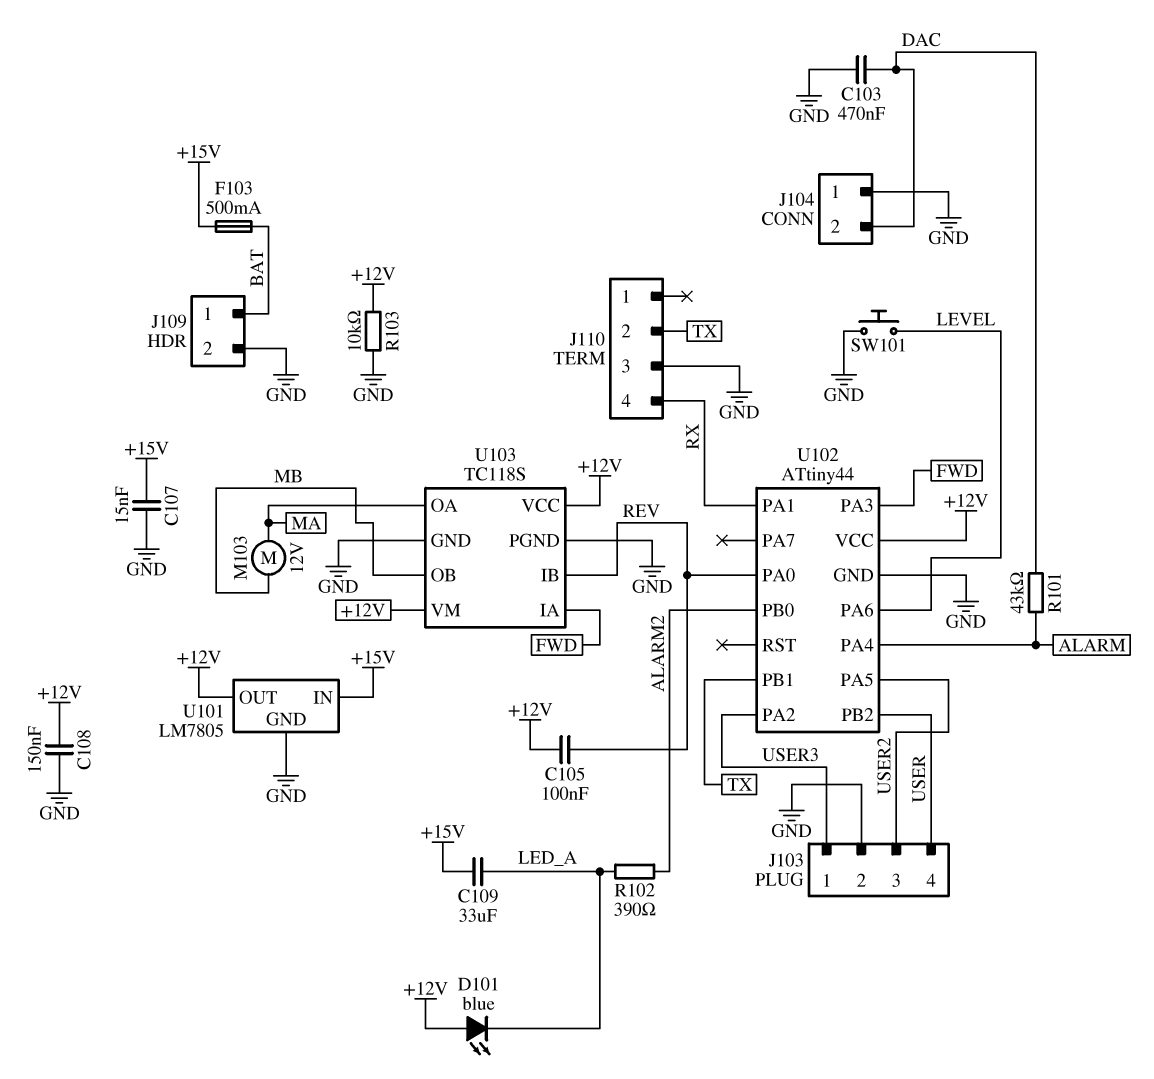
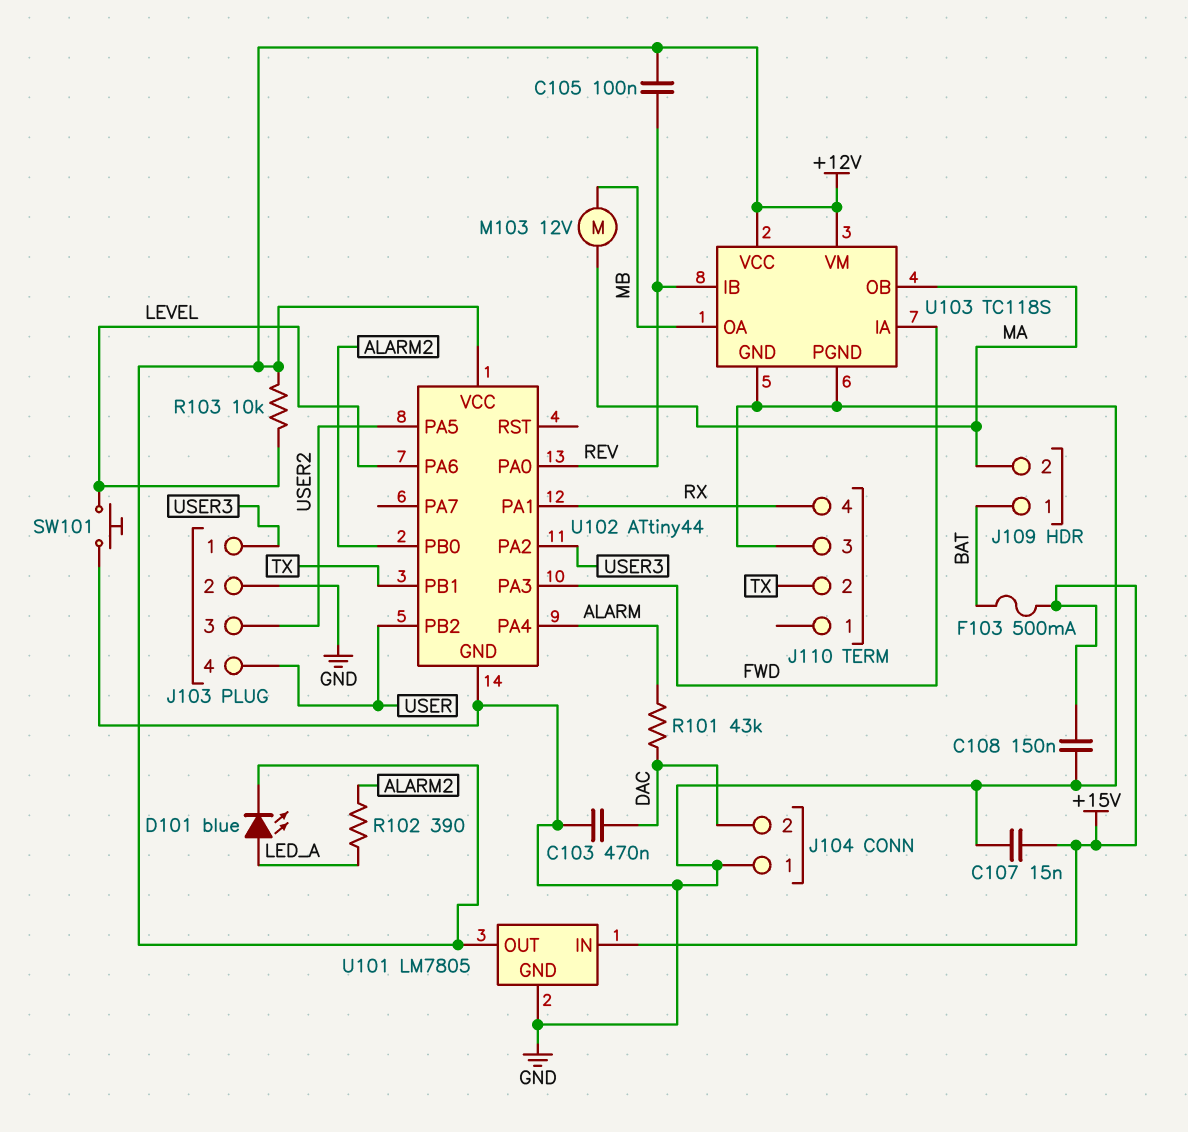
C108: 150nF (+12V, GND) -> 150nF (+15V, GND)
C109: 33uF (+15V, LED_A) -> none
D101: LED blue (A +12V, K LED_A) -> LED blue (A LED_A, K +12V)
J109 pin 2: GND -> MA
R103: 10k (+12V, GND) -> 10k (+12V, LEVEL)
U103 pin OA: MA -> MB
U103 pin OB: MB -> MA

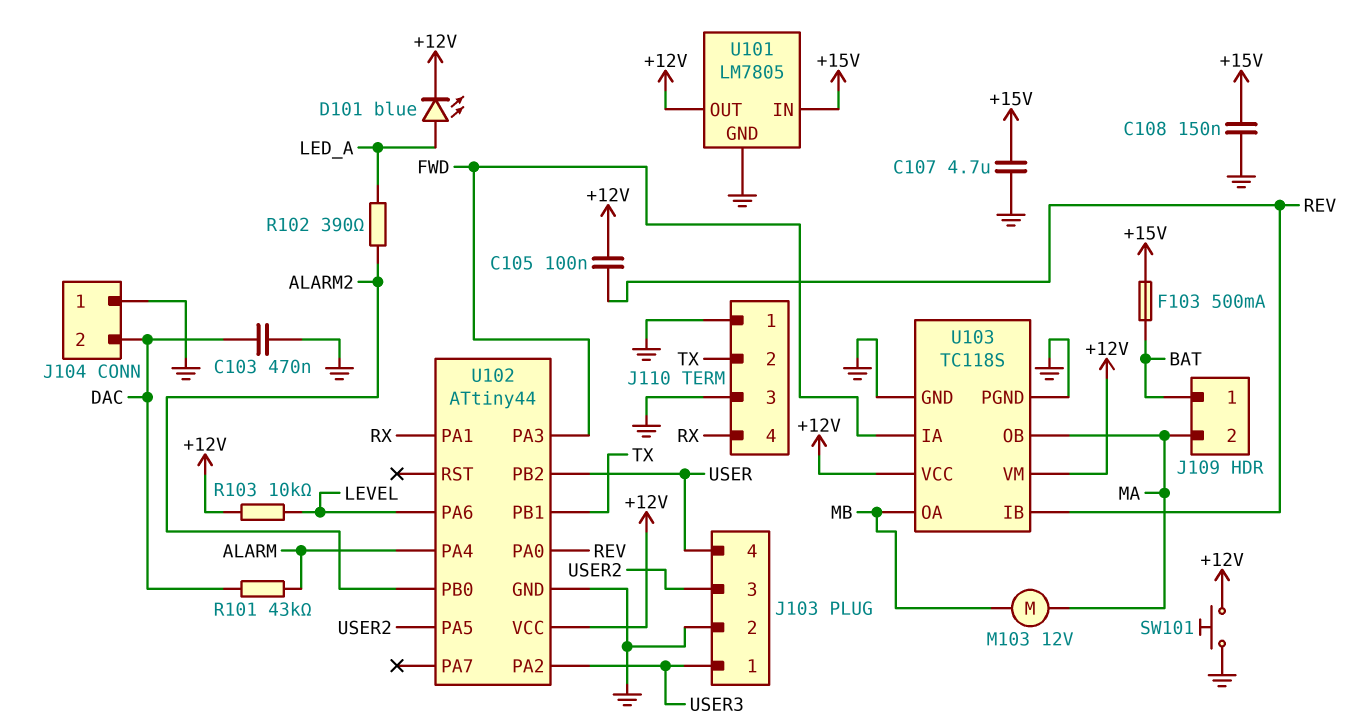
C107: 15nF (+15V, GND) -> 4.7uF (+15V, GND)
J110 pin 1: none -> GND
SW101: button (GND, LEVEL) -> button (+12V, GND)

